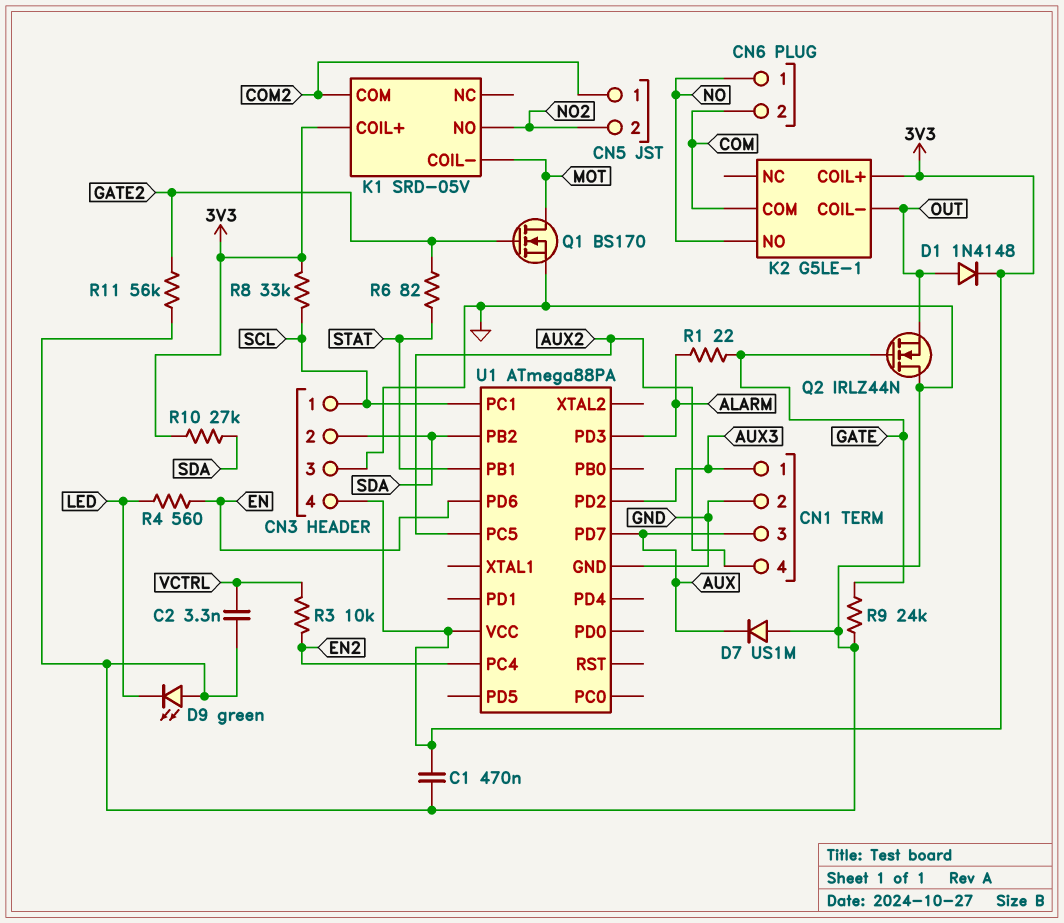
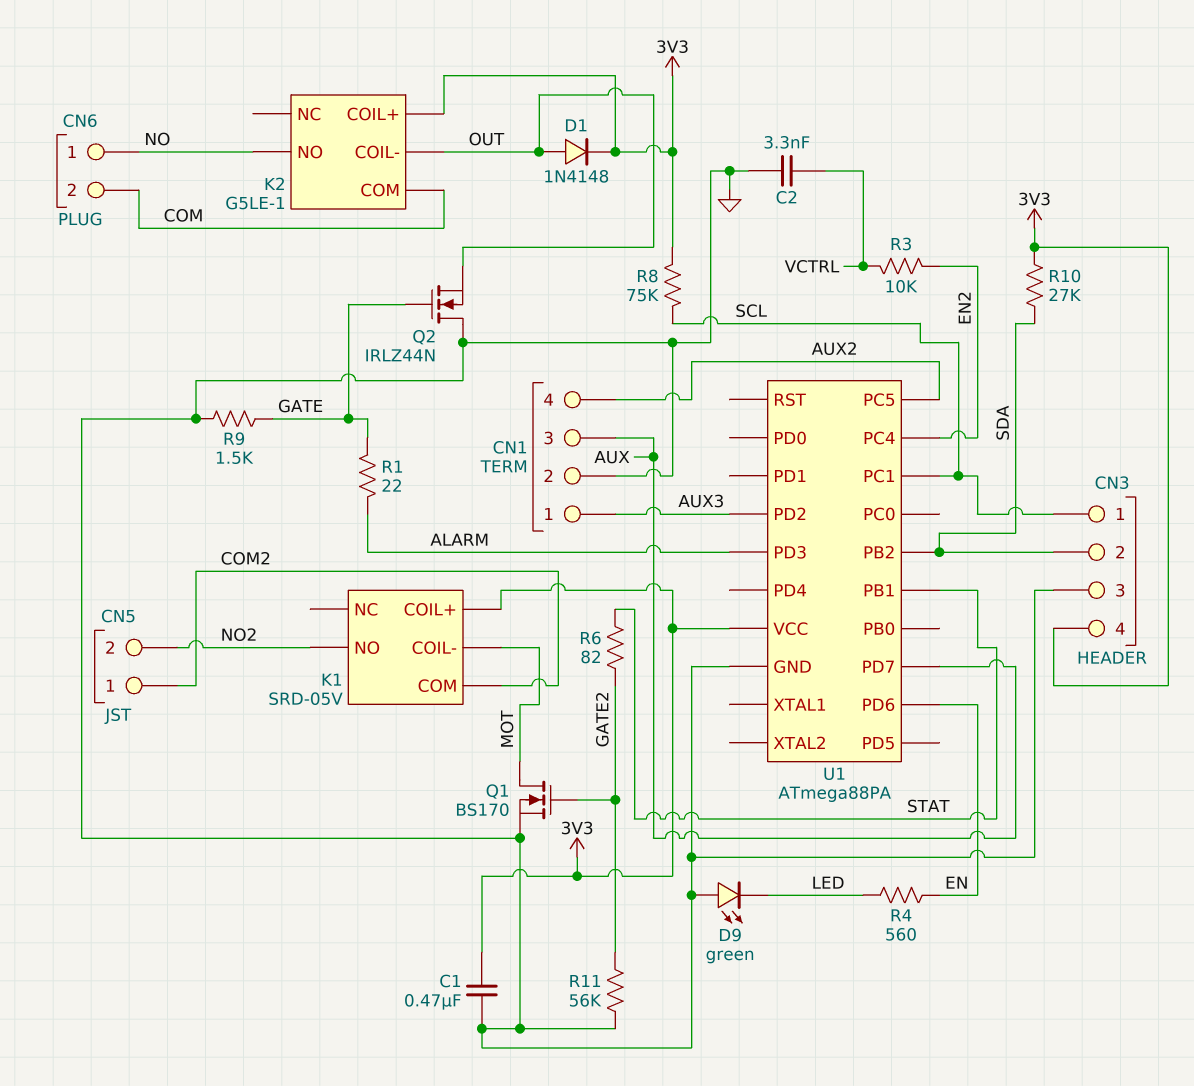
D7: diode US1M (A GND, K AUX) -> none
R8: 33k (3V3, SCL) -> 75k (3V3, SCL)
R9: 24k (GATE, GND) -> 1.5k (GATE, GND)

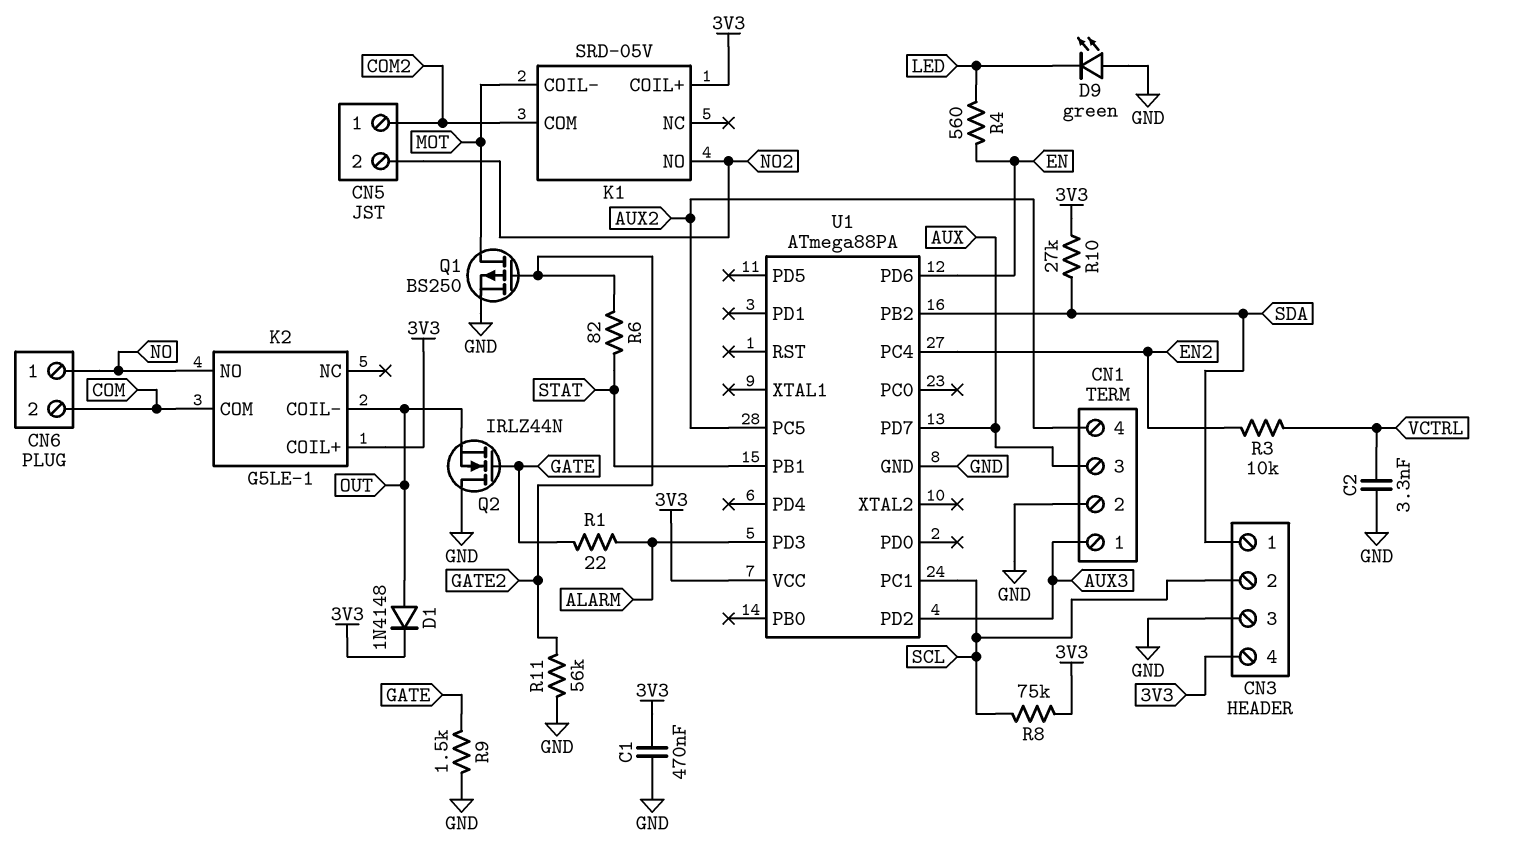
CN3 pin 1: SCL -> SDA
CN3 pin 2: SDA -> SCL
Q1: NMOS BS170 (G GATE2, D MOT, S GND) -> PMOS BS250 (G GATE2, D MOT, S GND)

